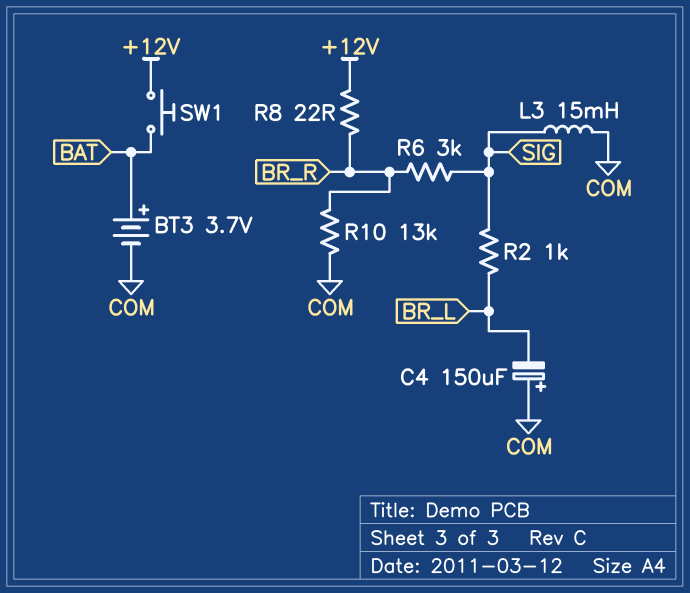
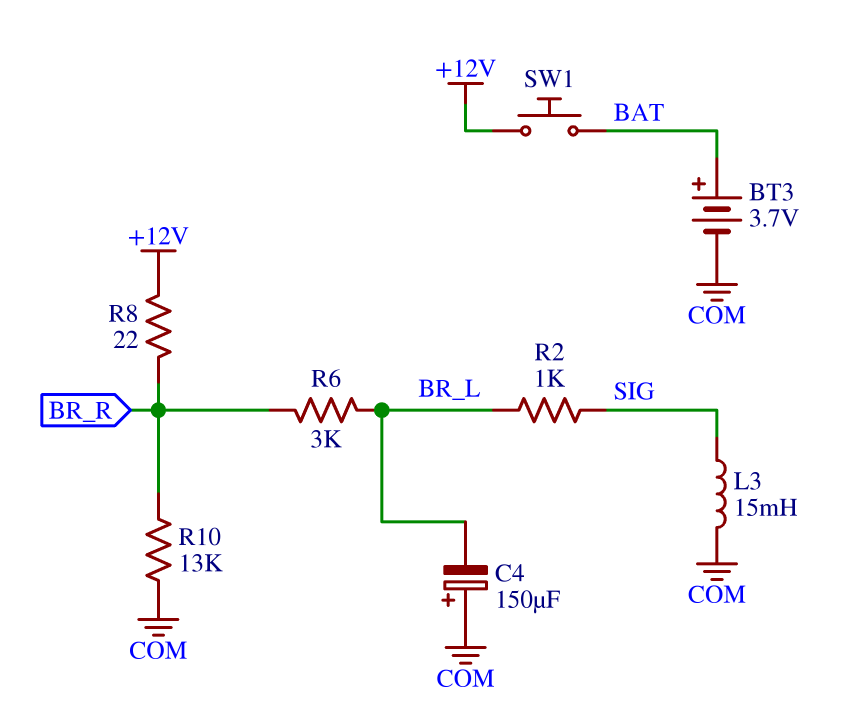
R6: 3k (BR_R, SIG) -> 3k (BR_L, BR_R)

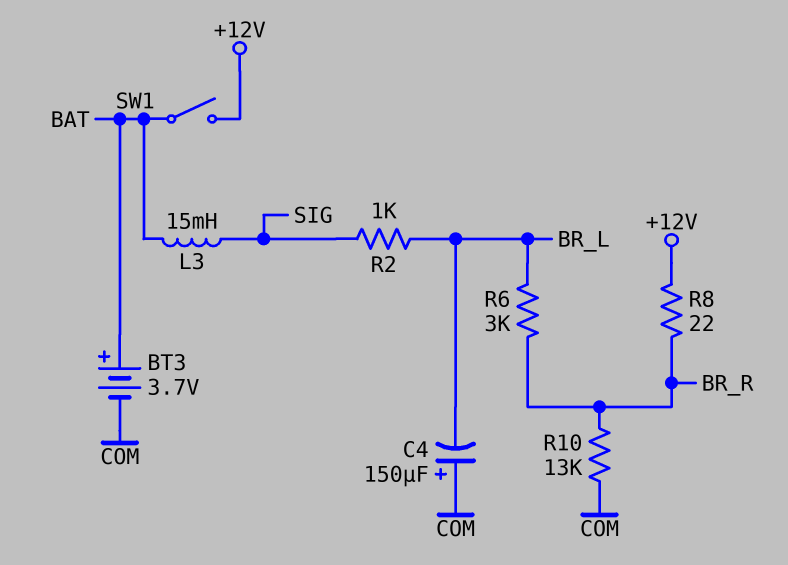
L3: 15mH (COM, SIG) -> 15mH (BAT, SIG)
SW1: button (+12V, BAT) -> switch (+12V, BAT)

